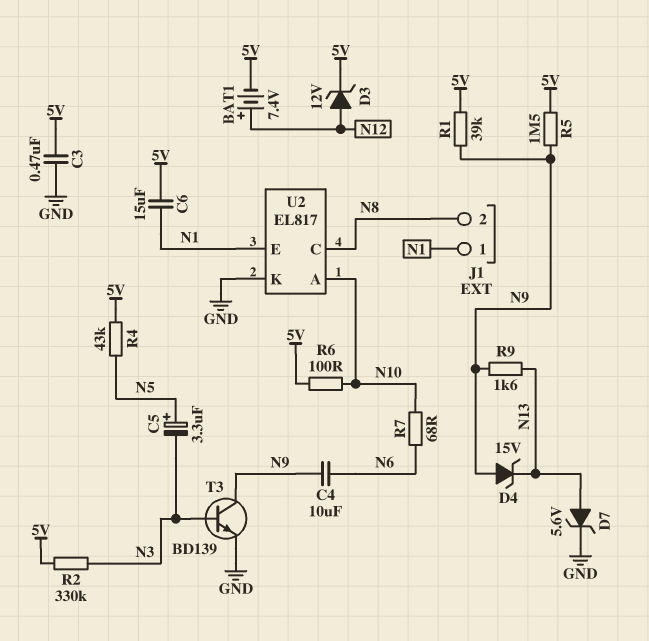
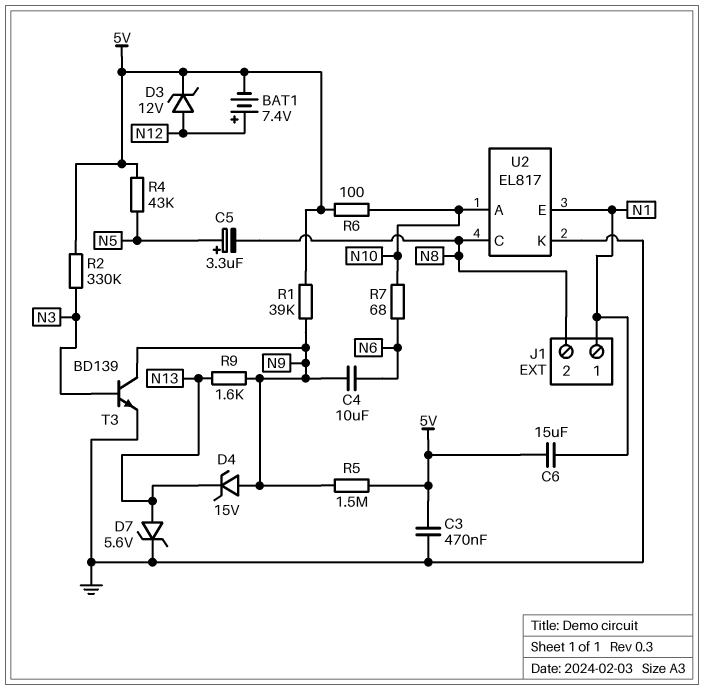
C5: 3.3uF (plus N5, minus N3) -> 3.3uF (plus N5, minus N8)

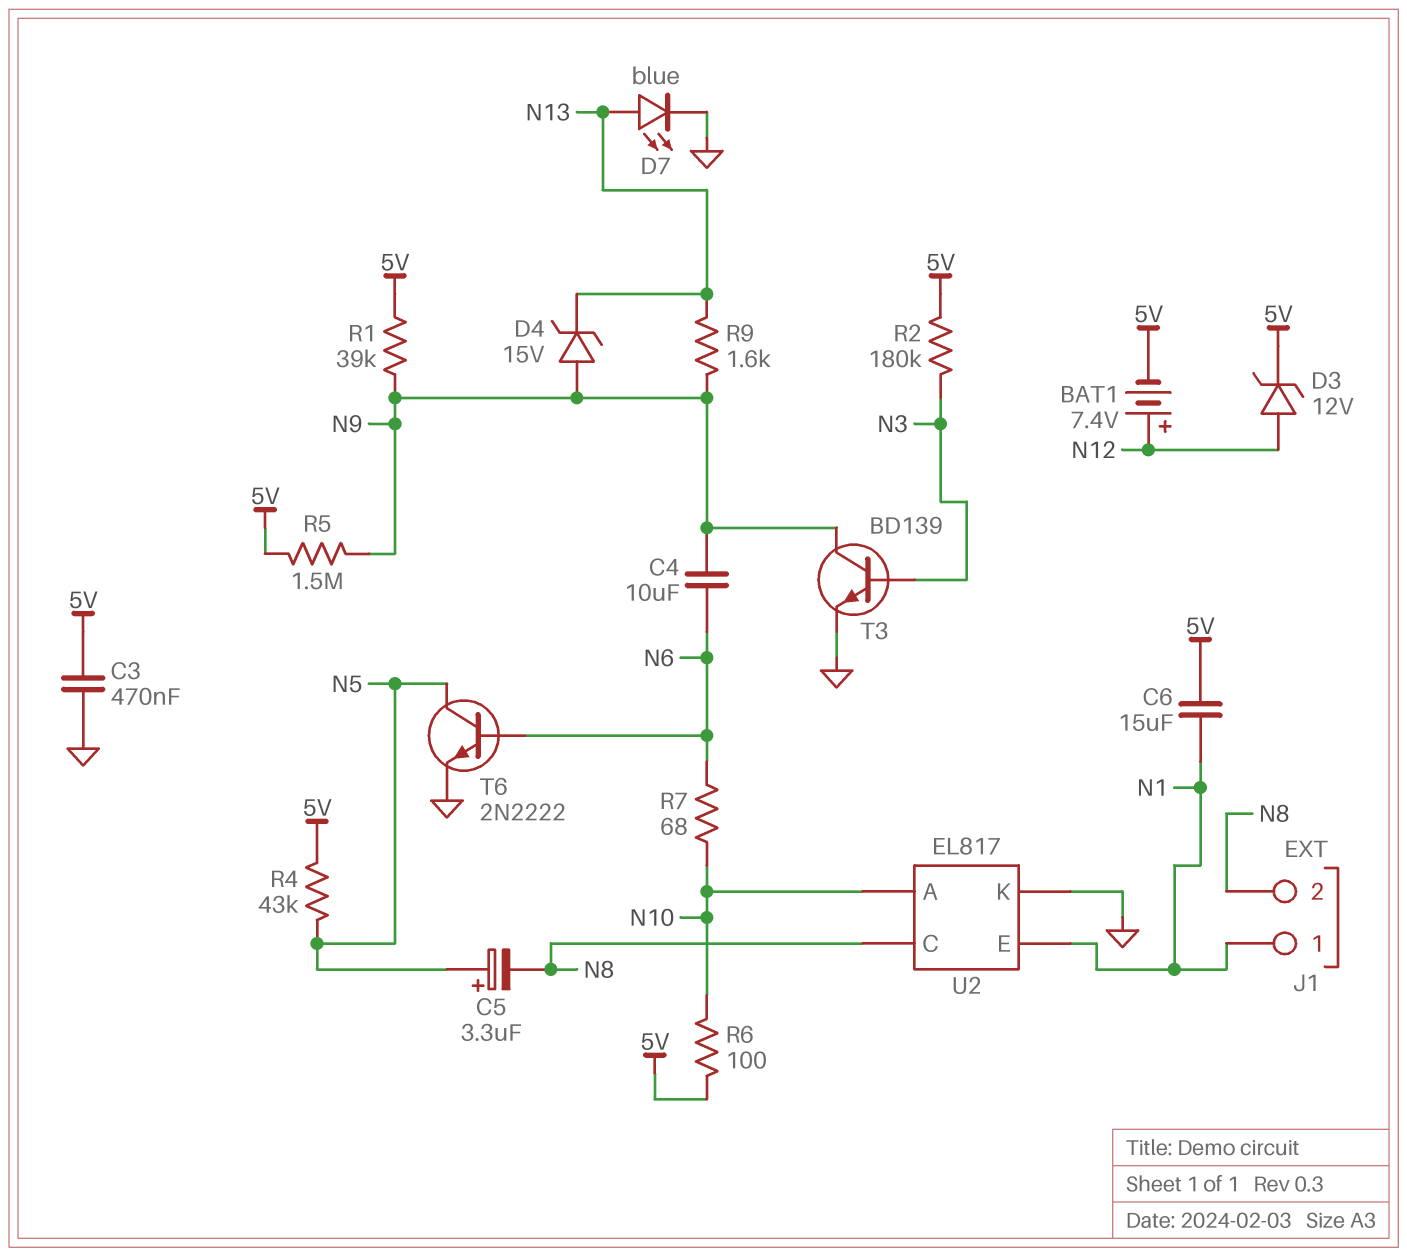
D7: zener 5.6V (A N13, K GND) -> LED blue (A N13, K GND)
R2: 330k (5V, N3) -> 180k (5V, N3)
T6: none -> NPN 2N2222 (B N6, C N5, E GND)

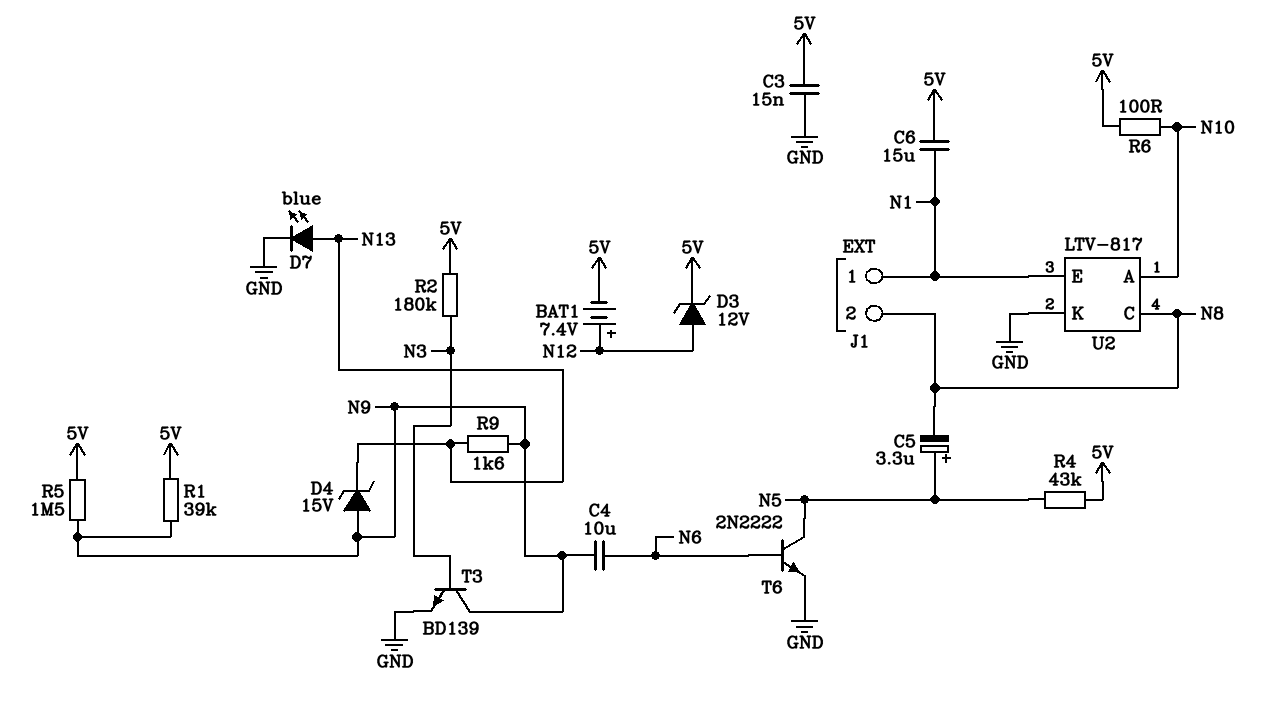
C3: 470nF (5V, GND) -> 15nF (5V, GND)
R7: 68 (N6, N10) -> none
U2: EL817 -> LTV-817

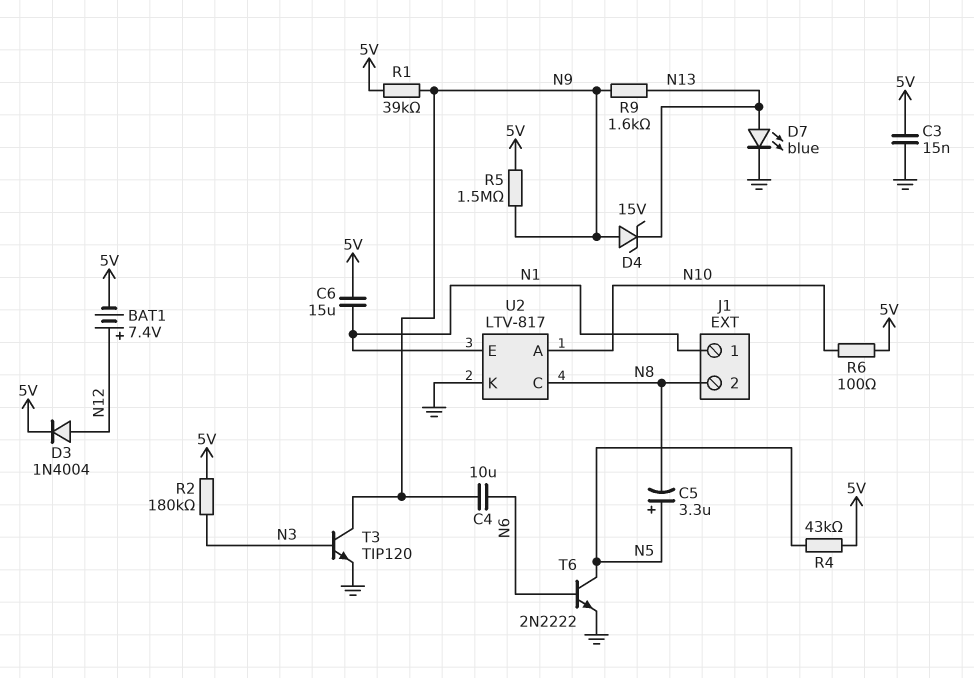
D3: zener 12V (A N12, K 5V) -> diode 1N4004 (A N12, K 5V)
T3: NPN BD139 (B N3, C N9, E GND) -> NPN TIP120 (B N3, C N9, E GND)

